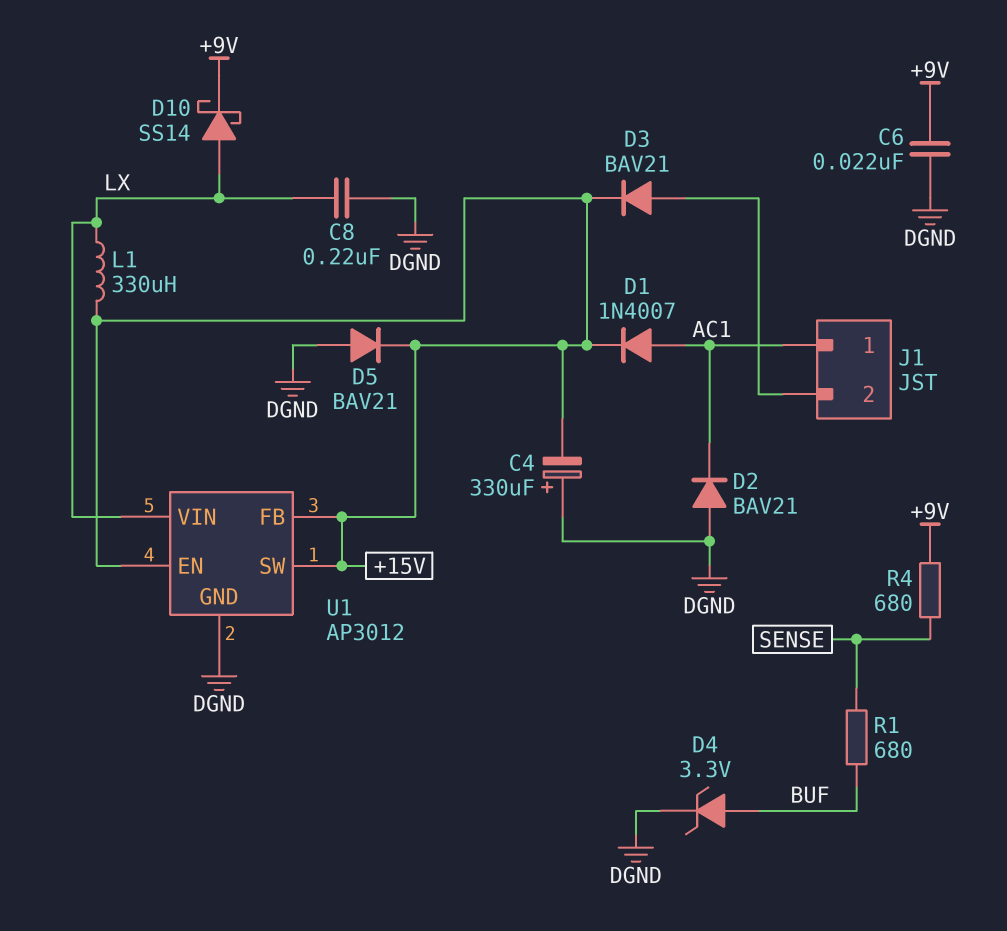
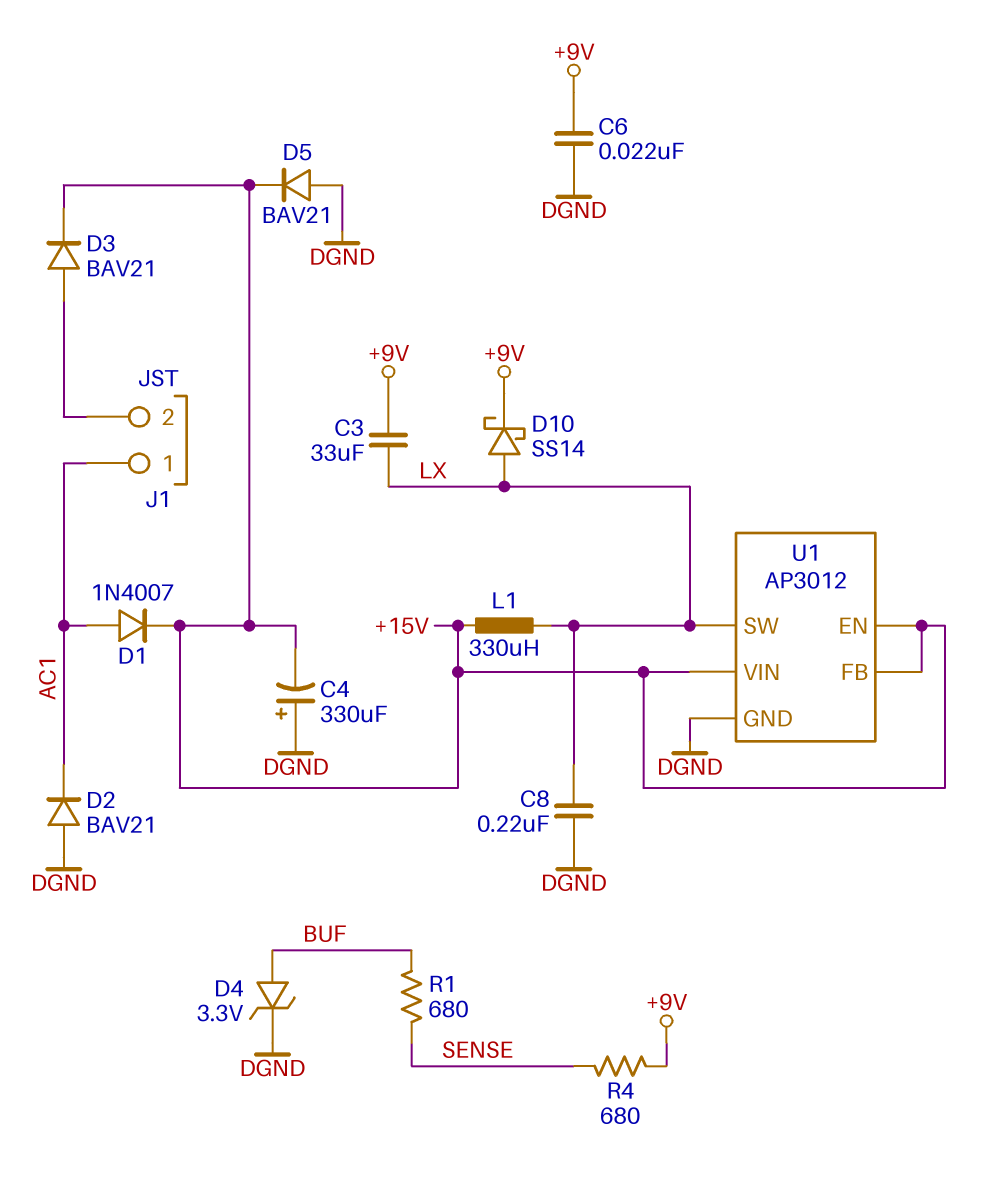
C3: none -> 33uF (+9V, LX)
U1 pin SW: +15V -> LX
U1 pin VIN: LX -> +15V

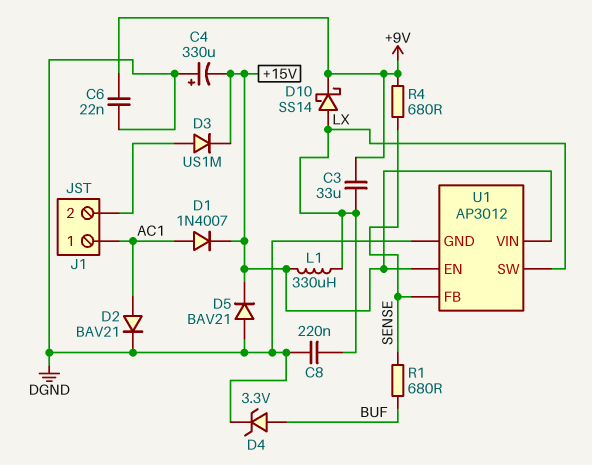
D2: diode BAV21 (A DGND, K AC1) -> diode BAV21 (A AC1, K DGND)
D3: diode BAV21 (A J1/2, K +15V) -> diode US1M (A J1/2, K +15V)
U1 pin FB: +15V -> SENSE

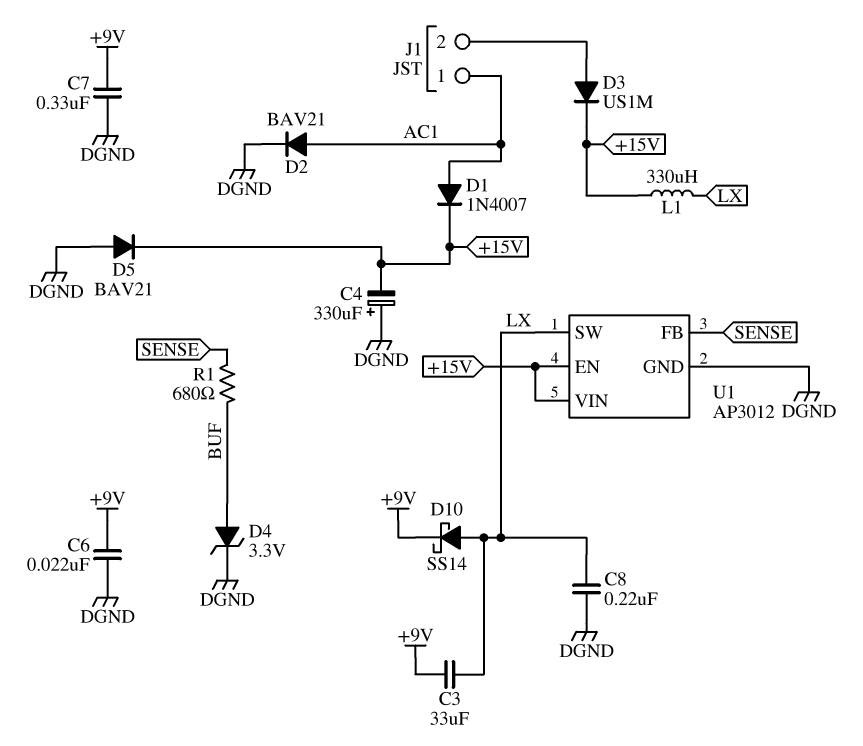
C7: none -> 330nF (+9V, DGND)
R4: 680 (+9V, SENSE) -> none

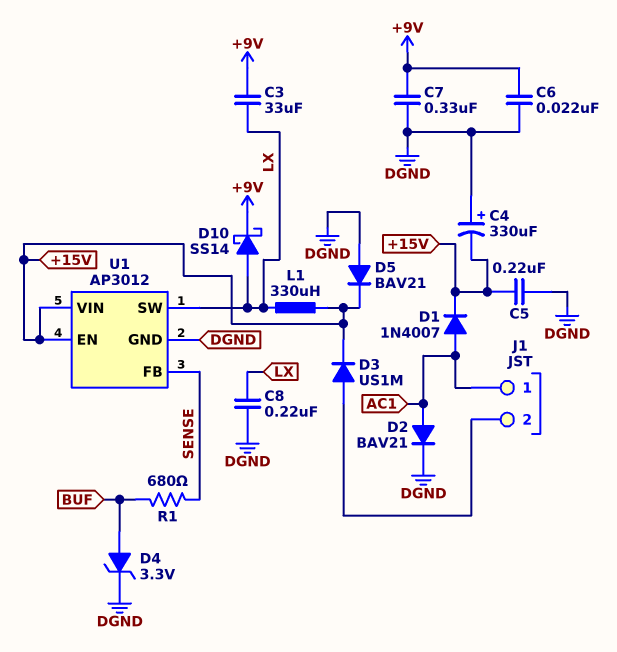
C5: none -> 220nF (+15V, DGND)

